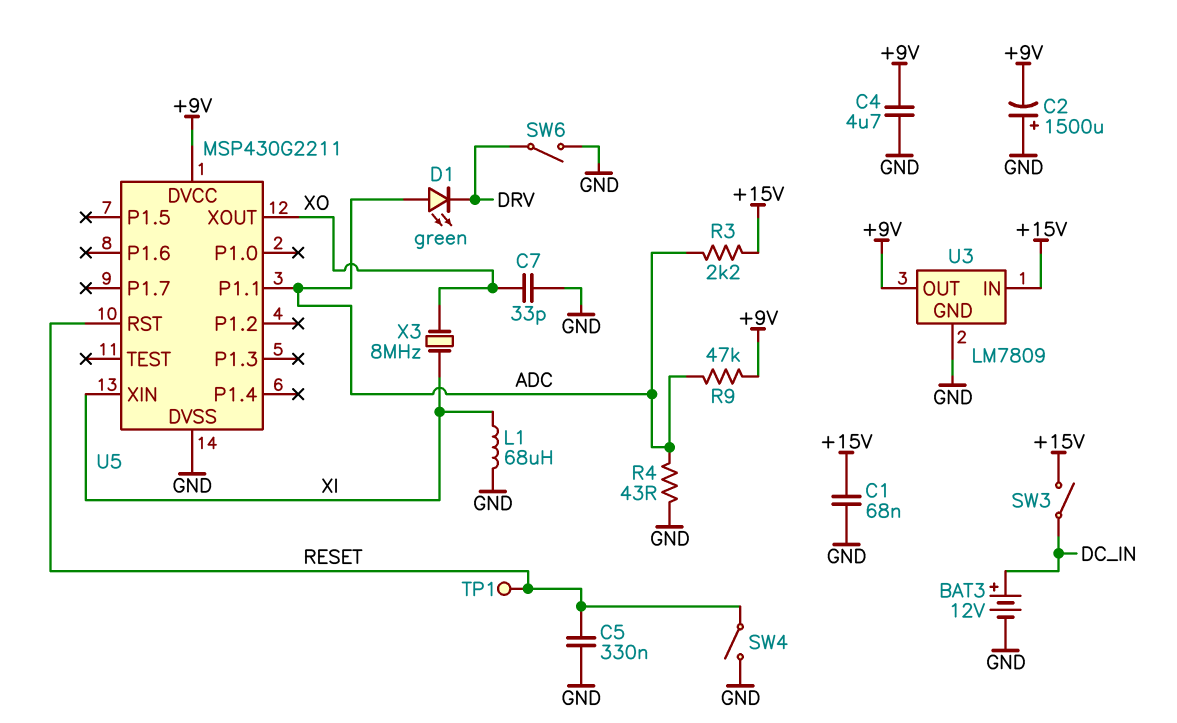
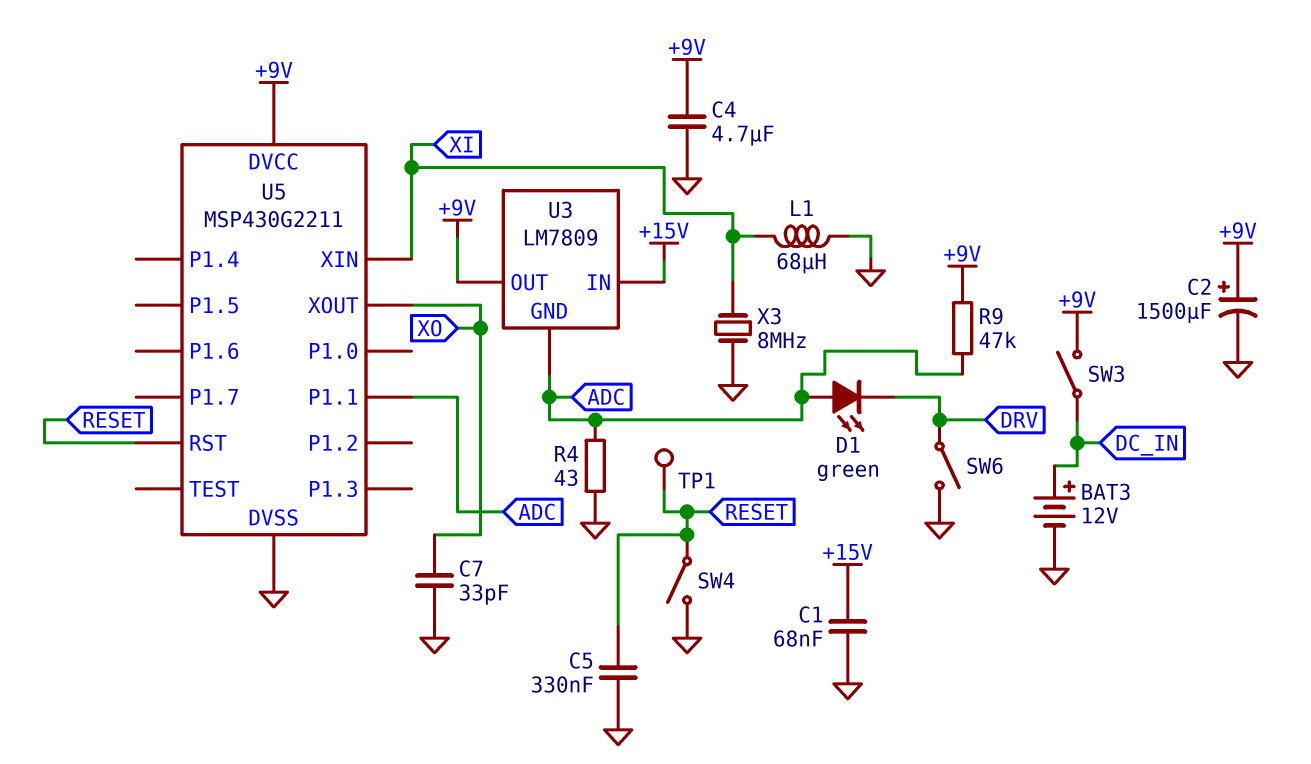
C2: 1500uF (plus GND, minus +9V) -> 1500uF (plus +9V, minus GND)
R3: 2.2k (+15V, ADC) -> none
SW3: switch (+15V, DC_IN) -> switch (+9V, DC_IN)
U3 pin GND: GND -> ADC
X3: 8MHz (XI, XO) -> 8MHz (GND, XI)

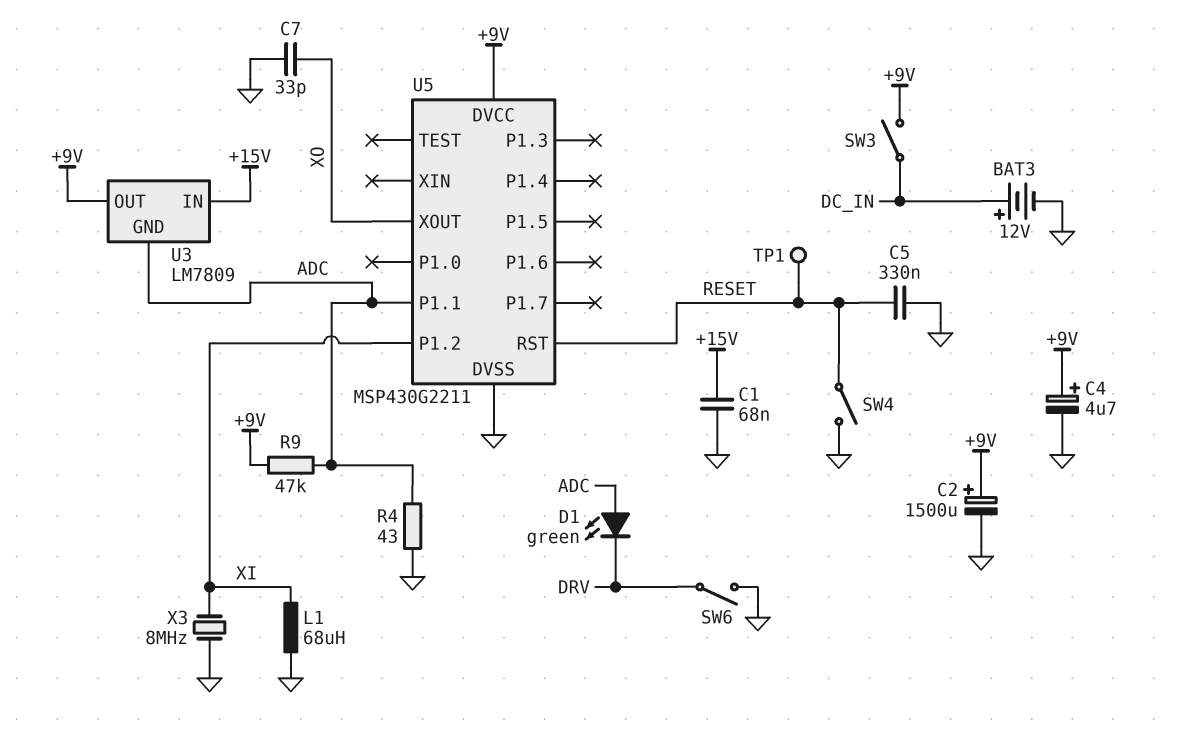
C4: 4.7uF (+9V, GND) -> 4.7uF (plus +9V, minus GND)
U5 pin P1.2: none -> XI
U5 pin XIN: XI -> none

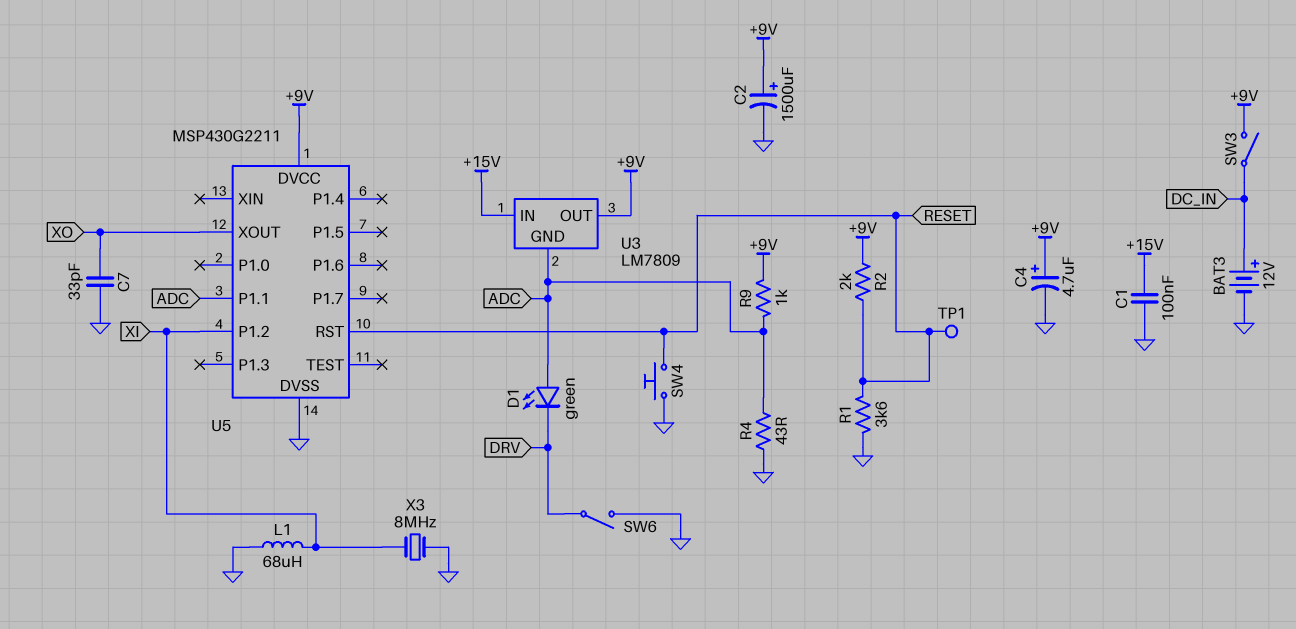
C1: 68nF (+15V, GND) -> 100nF (+15V, GND)
C5: 330nF (GND, RESET) -> none
R1: none -> 3.6k (GND, RESET)
R2: none -> 2k (+9V, RESET)
R9: 47k (+9V, ADC) -> 1k (+9V, ADC)
SW4: switch (GND, RESET) -> button (GND, RESET)

